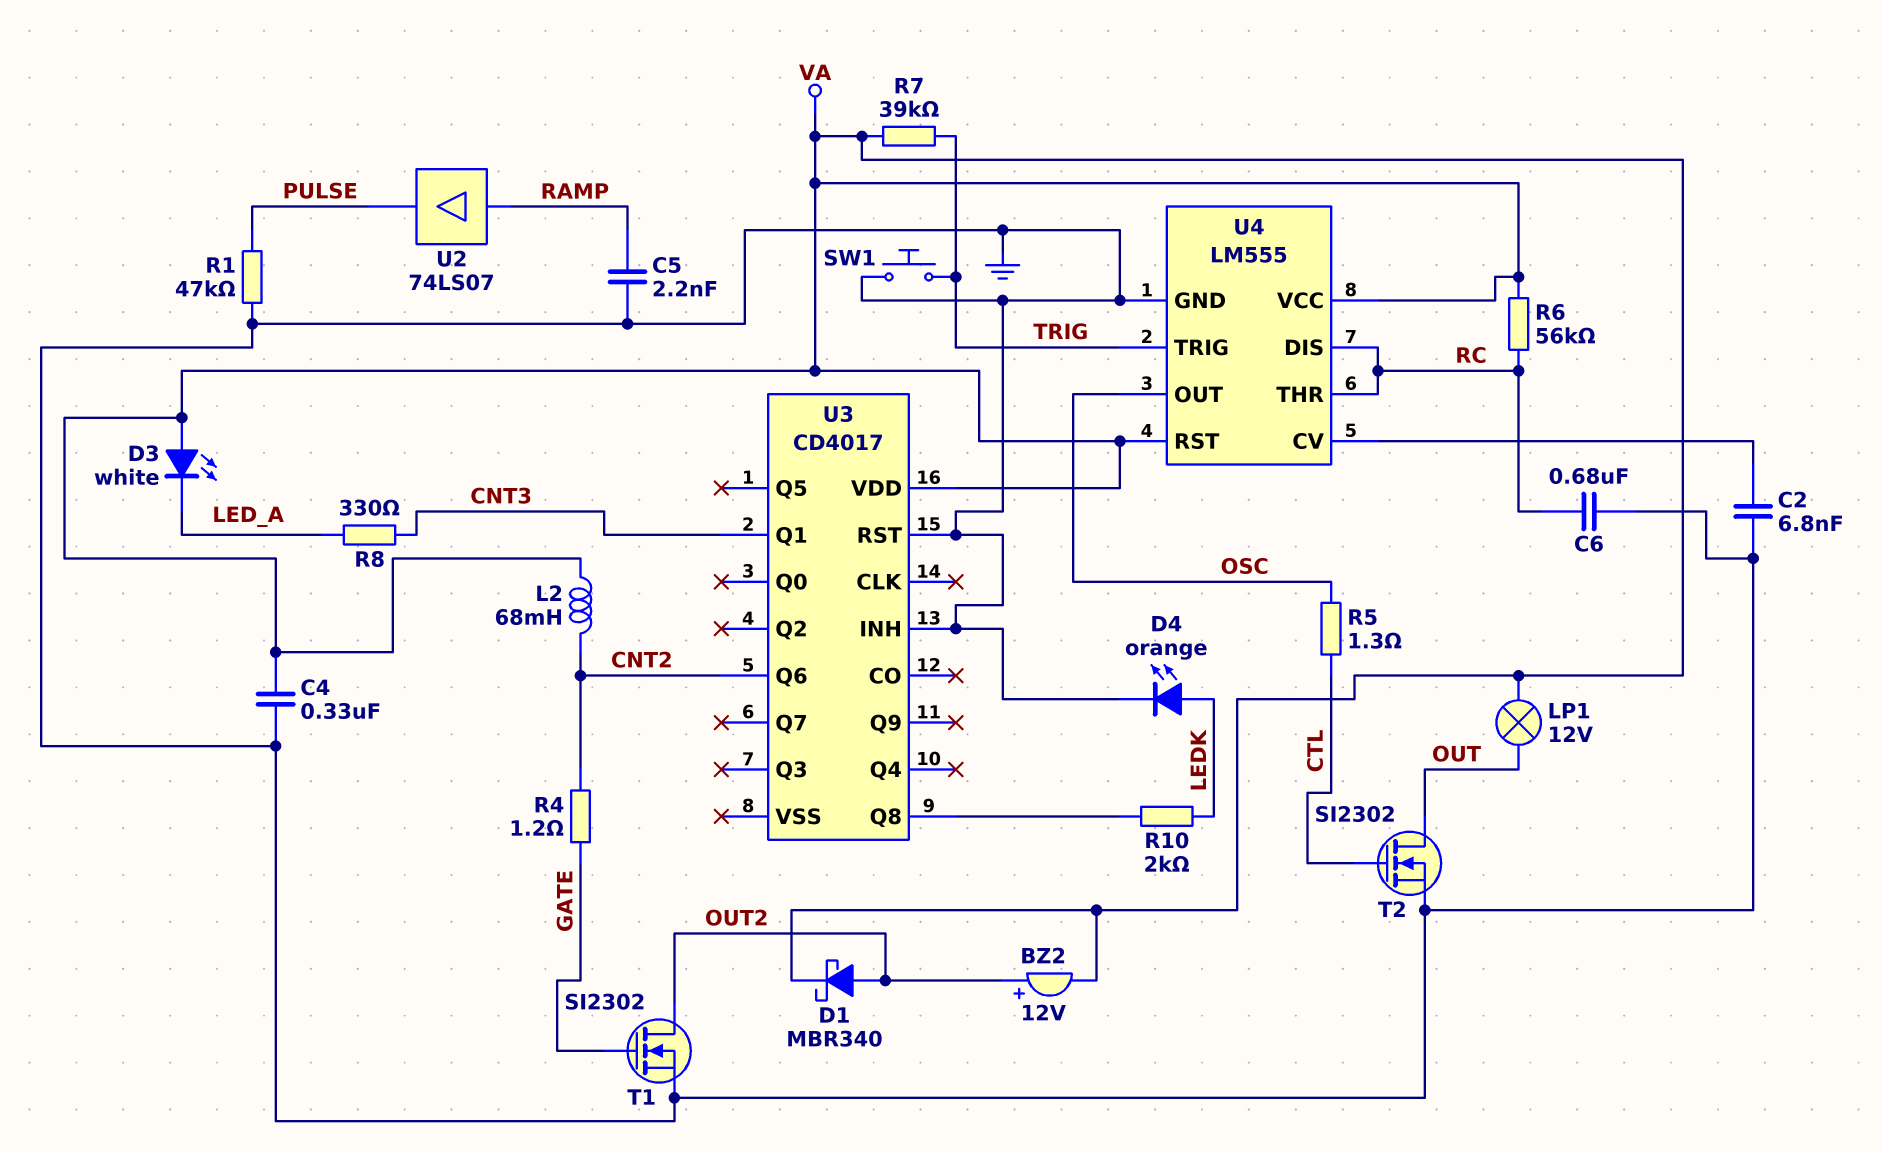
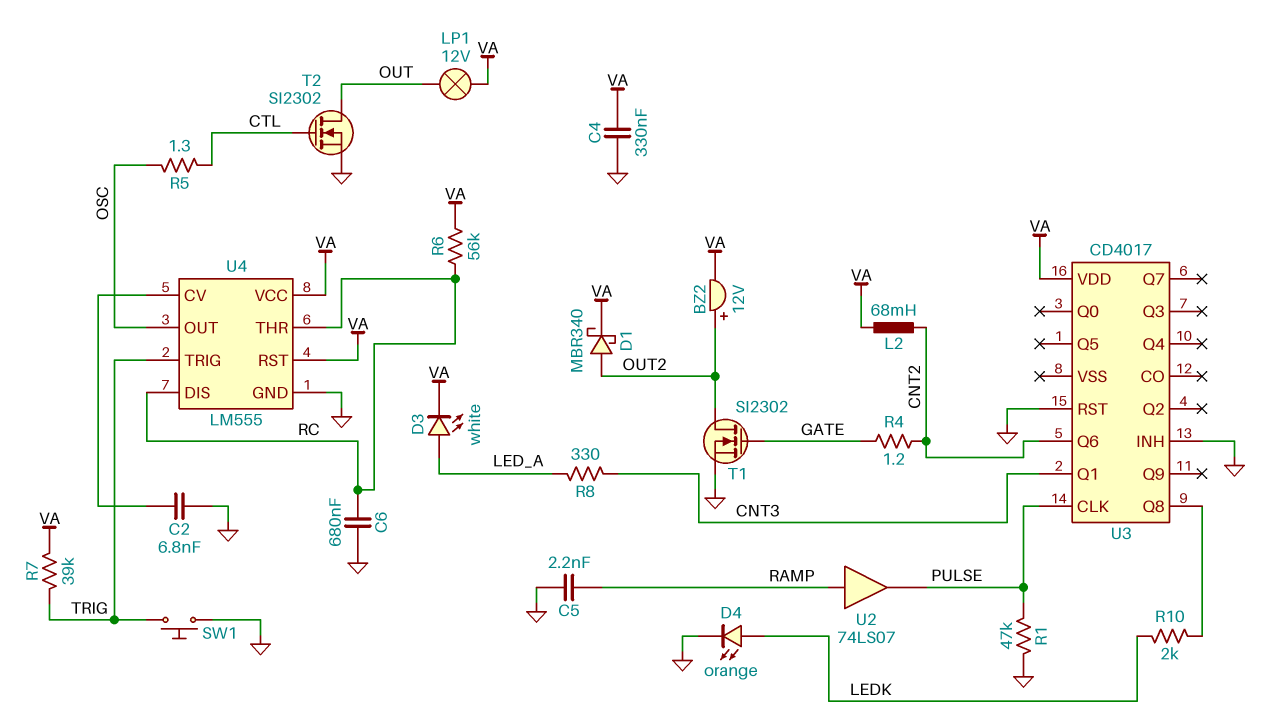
D3: LED white (A VA, K LED_A) -> LED white (A LED_A, K VA)
U3 pin CLK: none -> PULSE

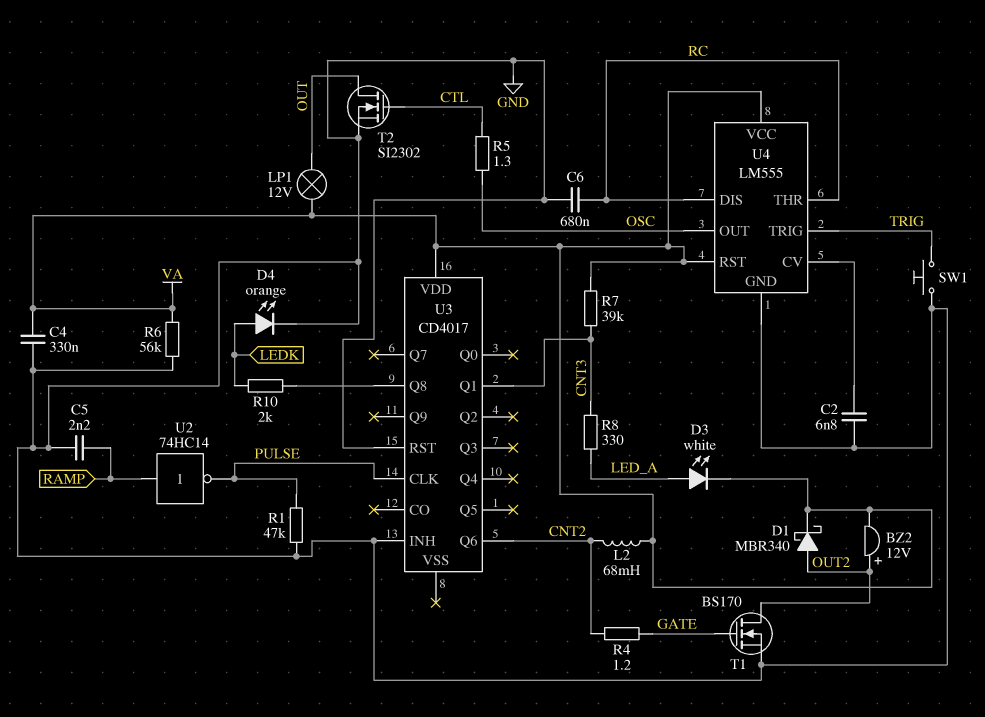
R6: 56k (RC, VA) -> 56k (GND, VA)
R7: 39k (TRIG, VA) -> 39k (CNT3, VA)
T1: NMOS SI2302 (G GATE, D OUT2, S GND) -> NMOS BS170 (G GATE, D OUT2, S GND)
U2: buffer 74LS07 (in RAMP, out PULSE) -> NOT 74HC14 (in RAMP, out PULSE)

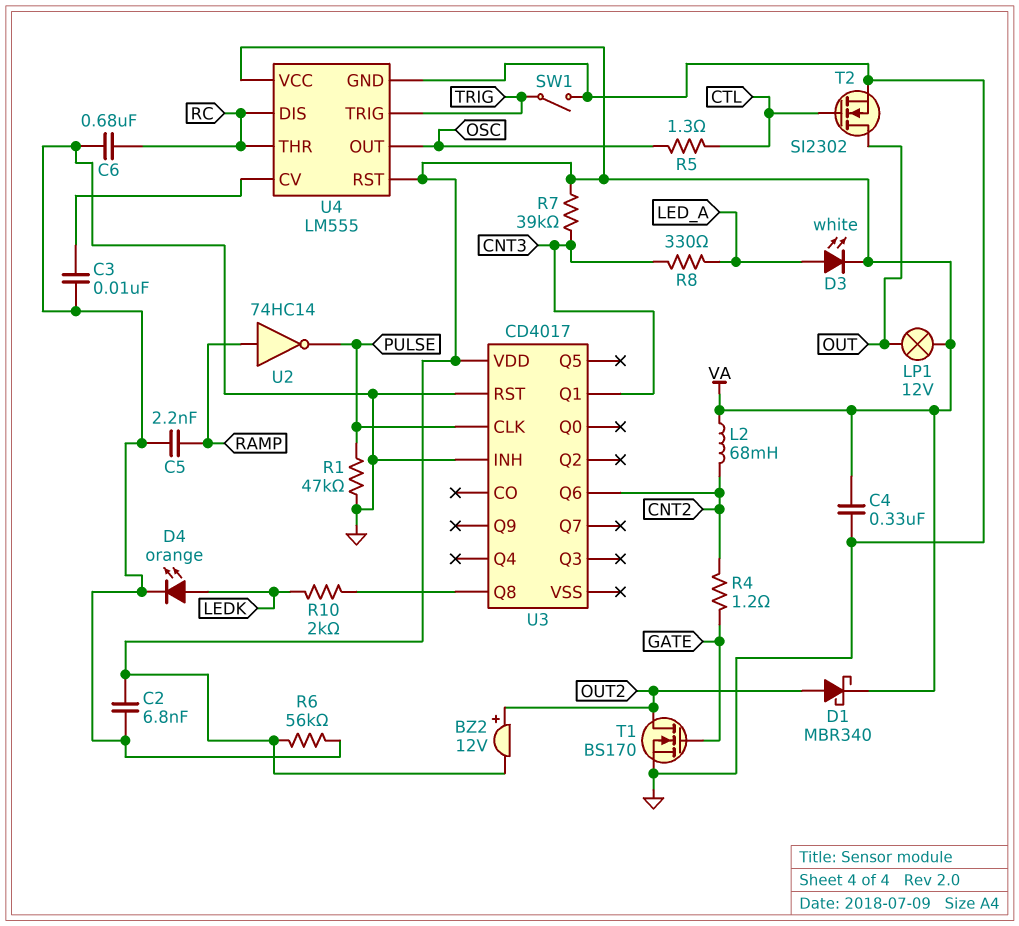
C2: 6.8nF (GND, U4/CV) -> 6.8nF (GND, VA)
C3: none -> 10nF (GND, U4/CV)
SW1: button (GND, TRIG) -> switch (GND, TRIG)

